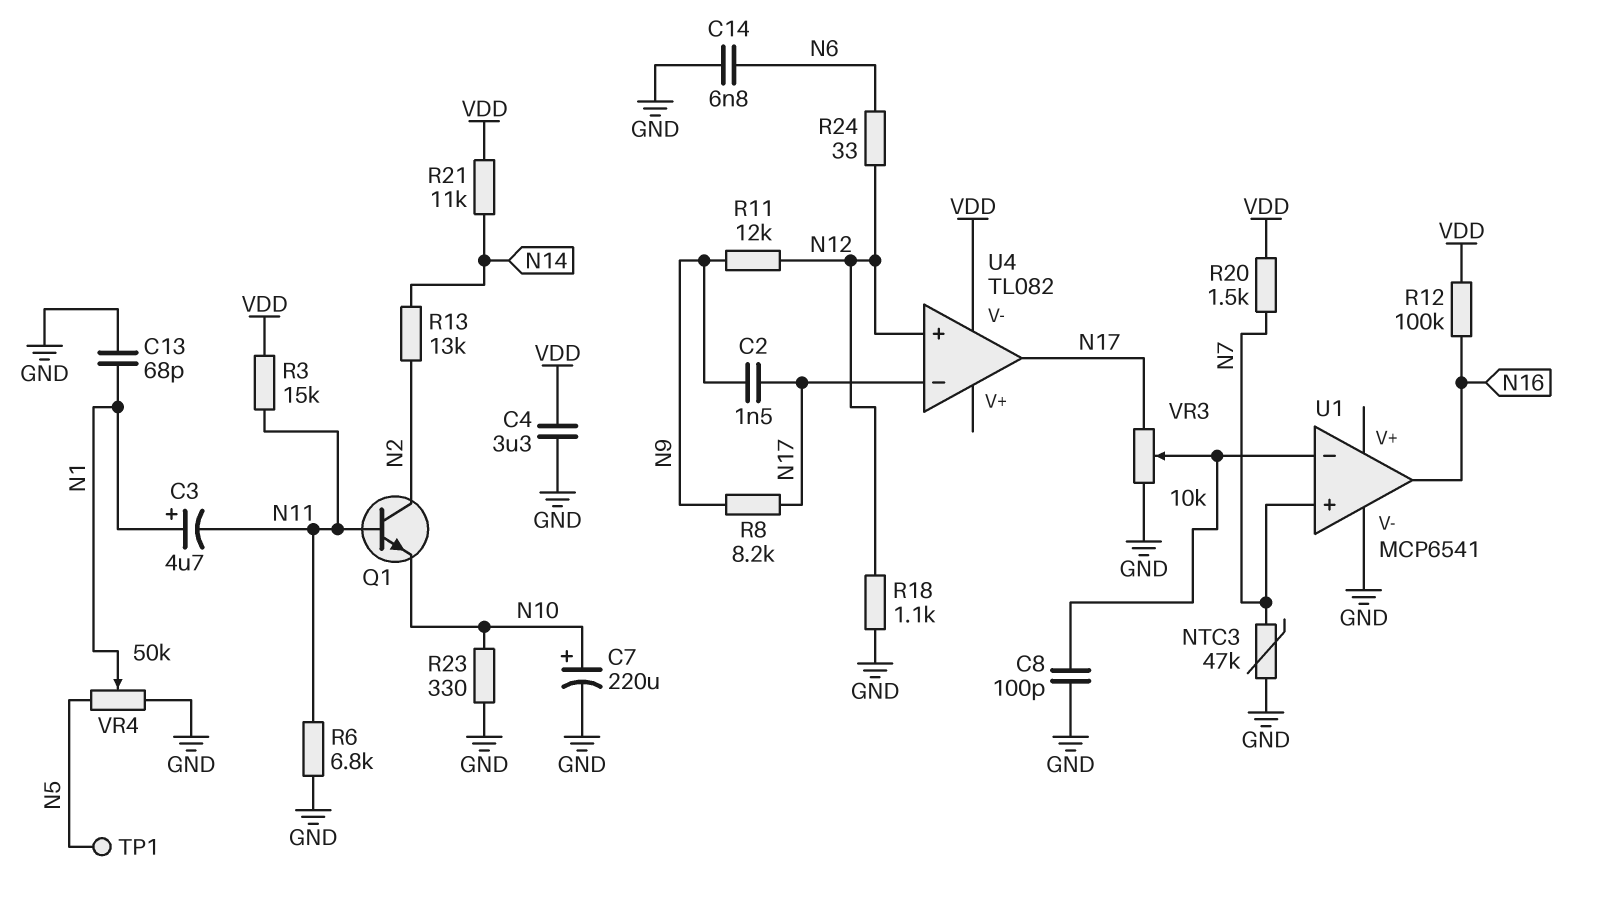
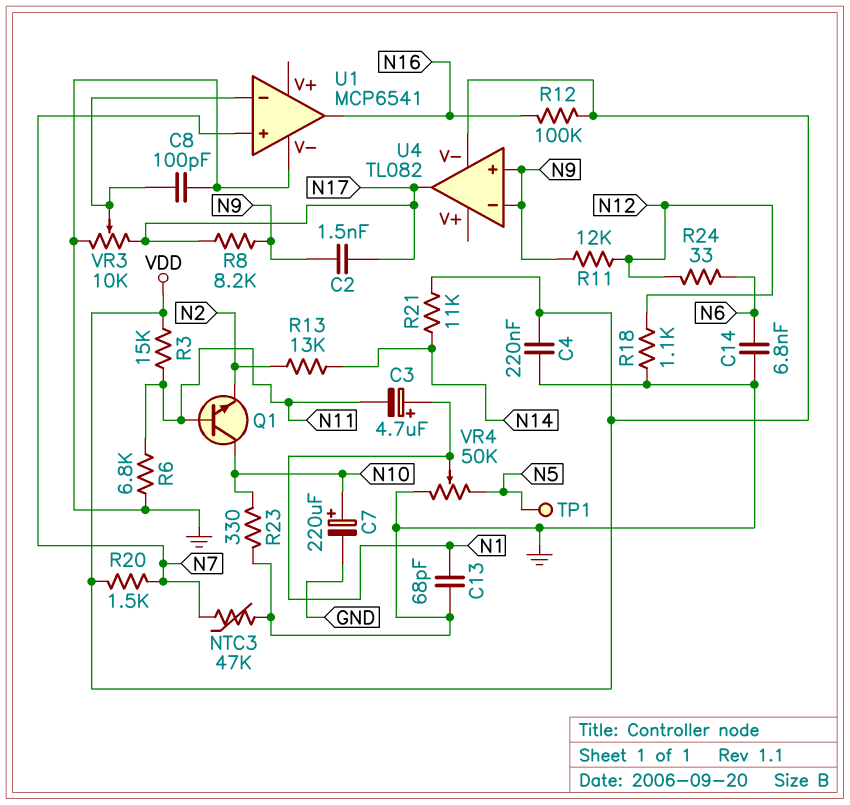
C4: 3.3uF (GND, VDD) -> 220nF (GND, VDD)
Q1: NPN (B N11, C N2, E N10) -> NPN (B N11, C N10, E N2)
U4 pin in+: N12 -> N9
U4 pin in-: N17 -> N9

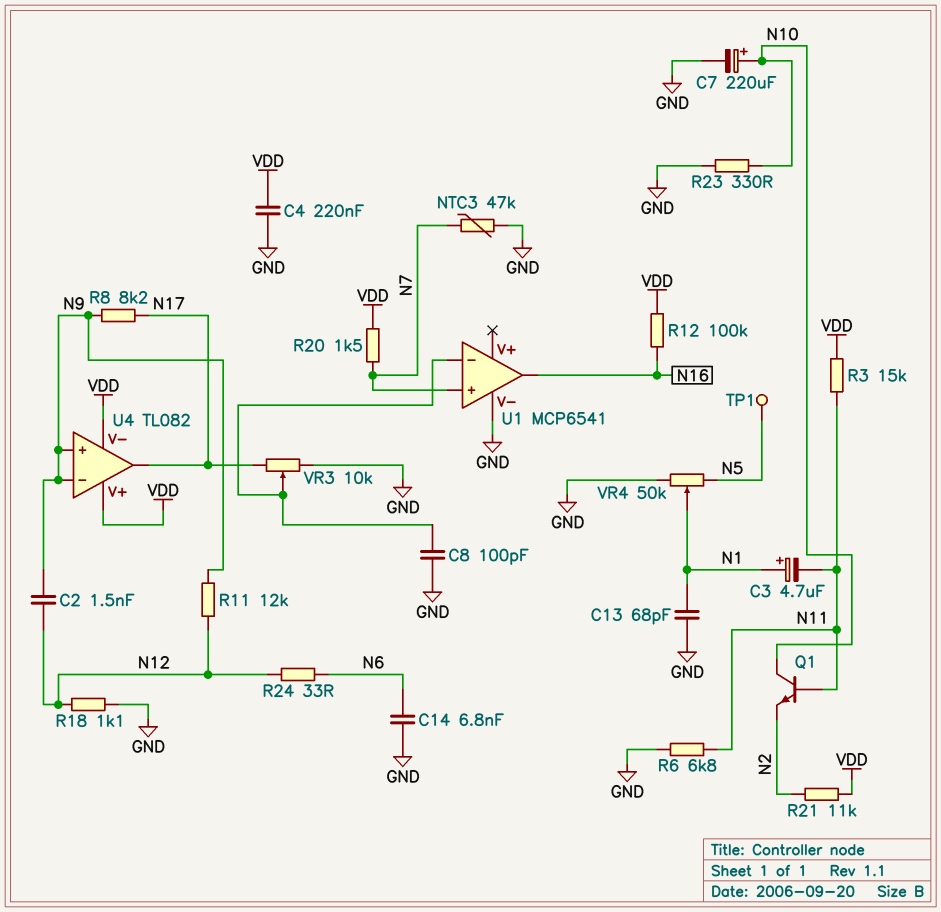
C2: 1.5nF (N9, N17) -> 1.5nF (N9, N12)
R13: 13k (N2, N14) -> none
R21: 11k (N14, VDD) -> 11k (N2, VDD)
U4 pin V+: none -> VDD

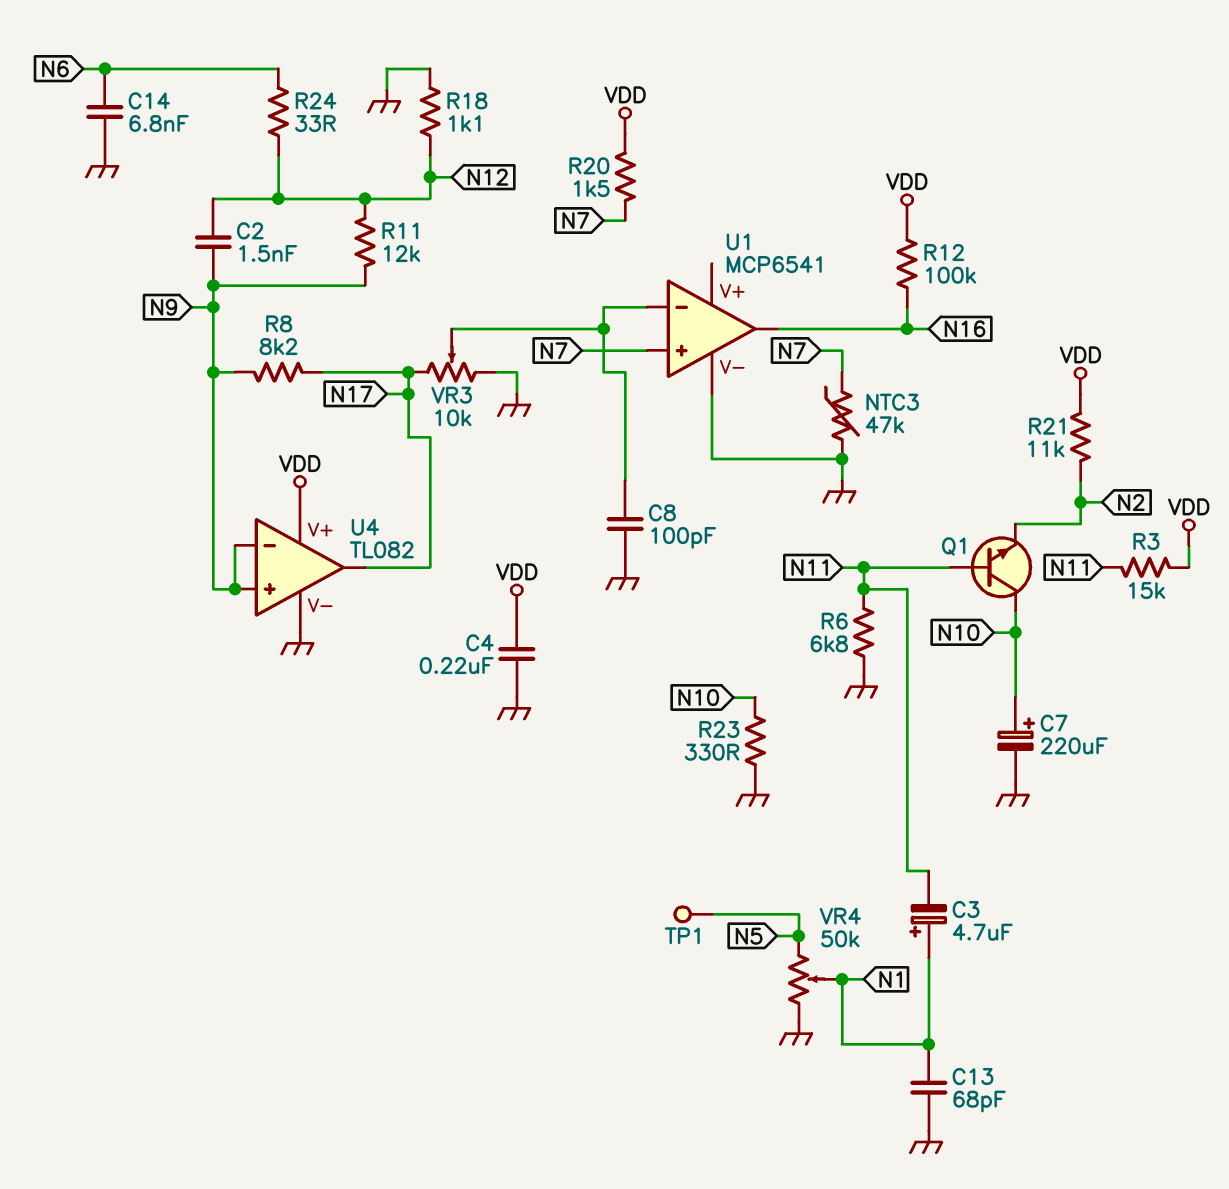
U4 pin V-: VDD -> GND

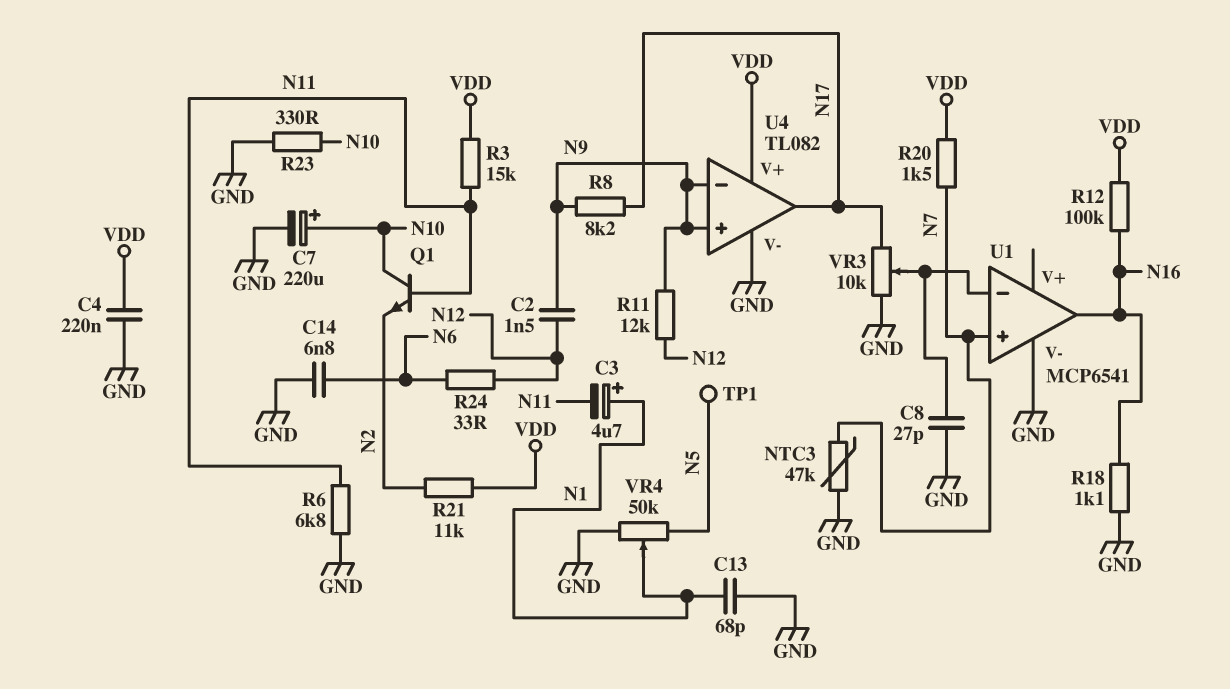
C8: 100pF (GND, U1/in-) -> 27pF (GND, U1/in-)
R18: 1.1k (GND, N12) -> 1.1k (GND, N16)

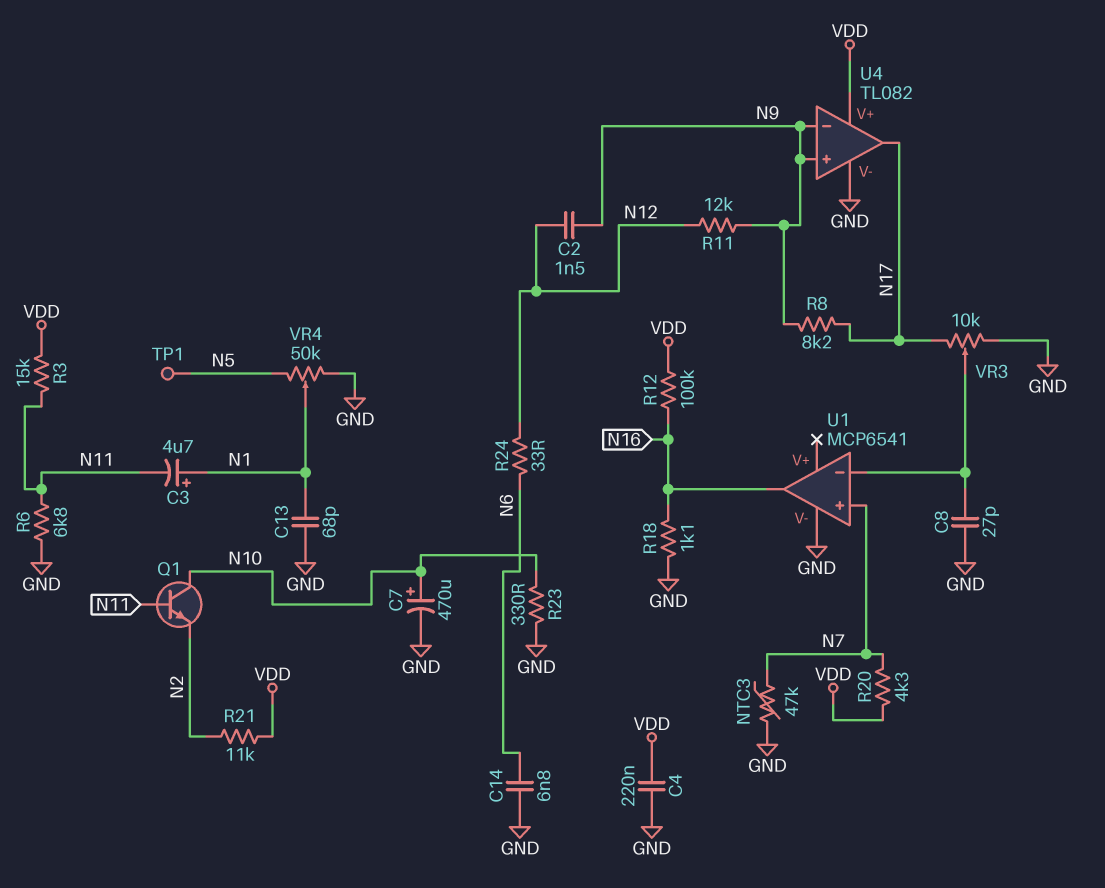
C7: 220uF (plus N10, minus GND) -> 470uF (plus N10, minus GND)
R20: 1.5k (N7, VDD) -> 4.3k (N7, VDD)

